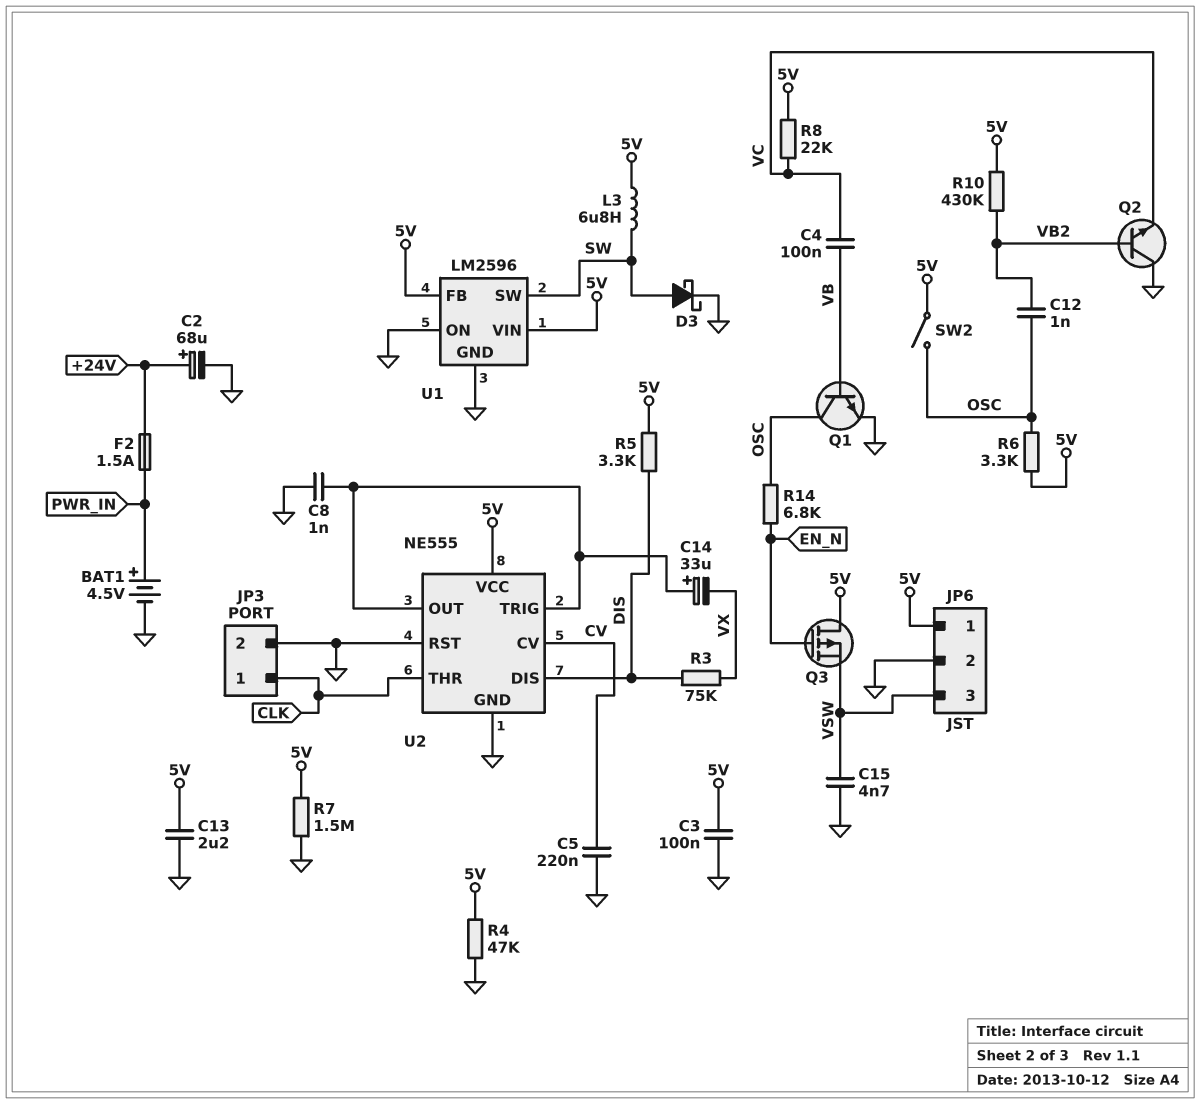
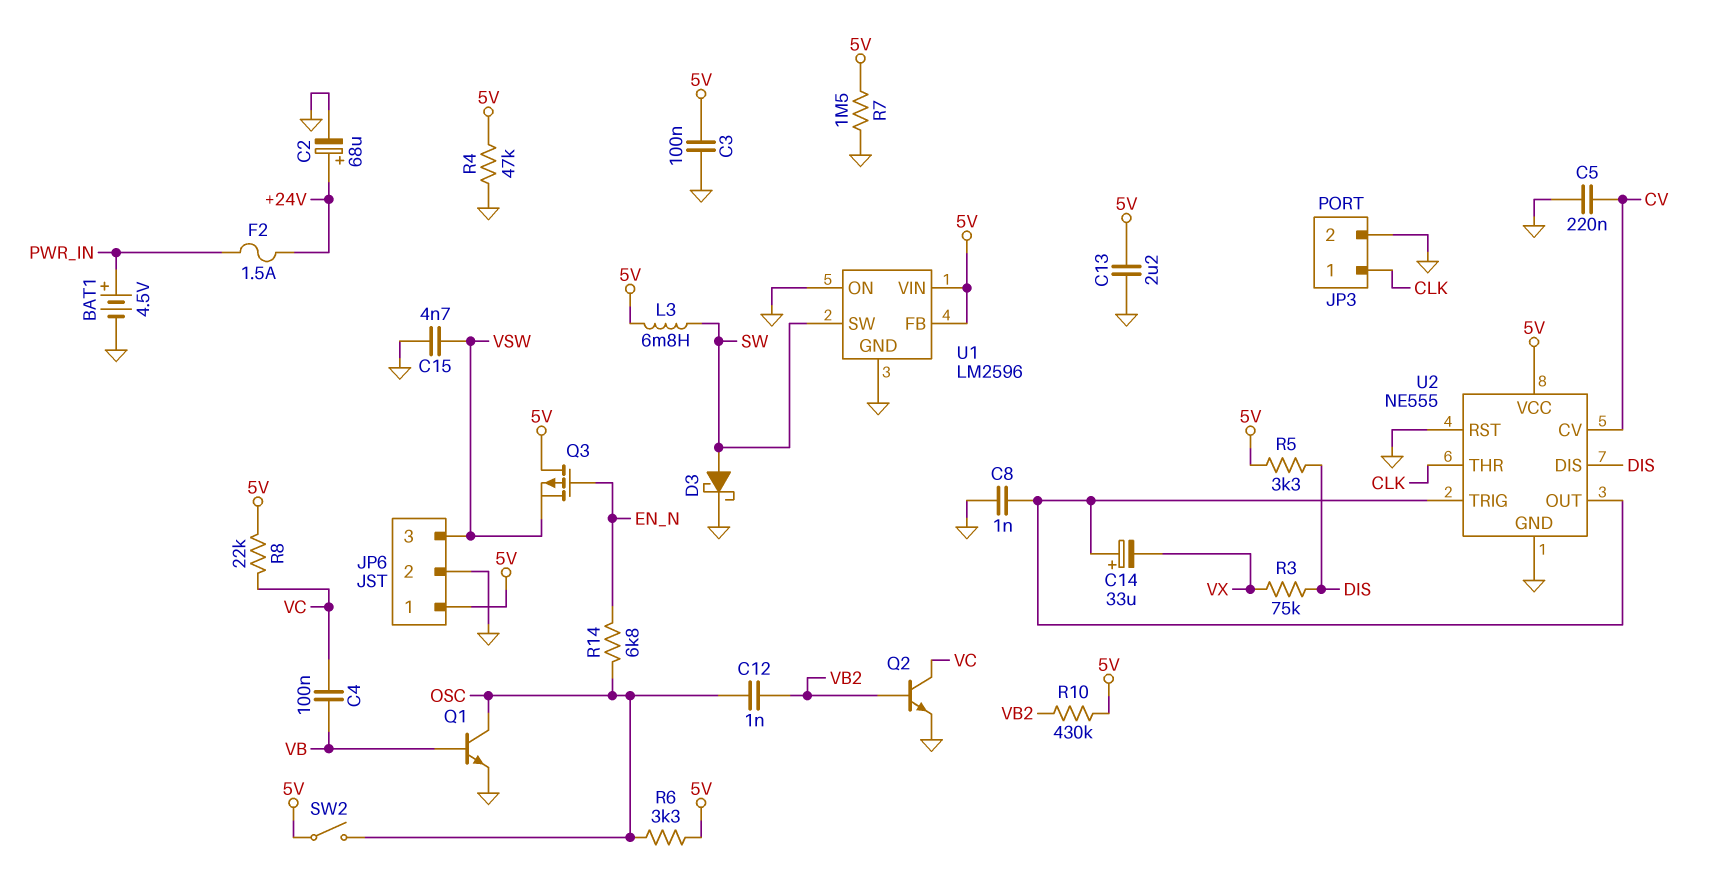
L3: 6.8uH (5V, SW) -> 6.8mH (5V, SW)
Q2: NPN (B VB2, C GND, E VC) -> NPN (B VB2, C VC, E GND)

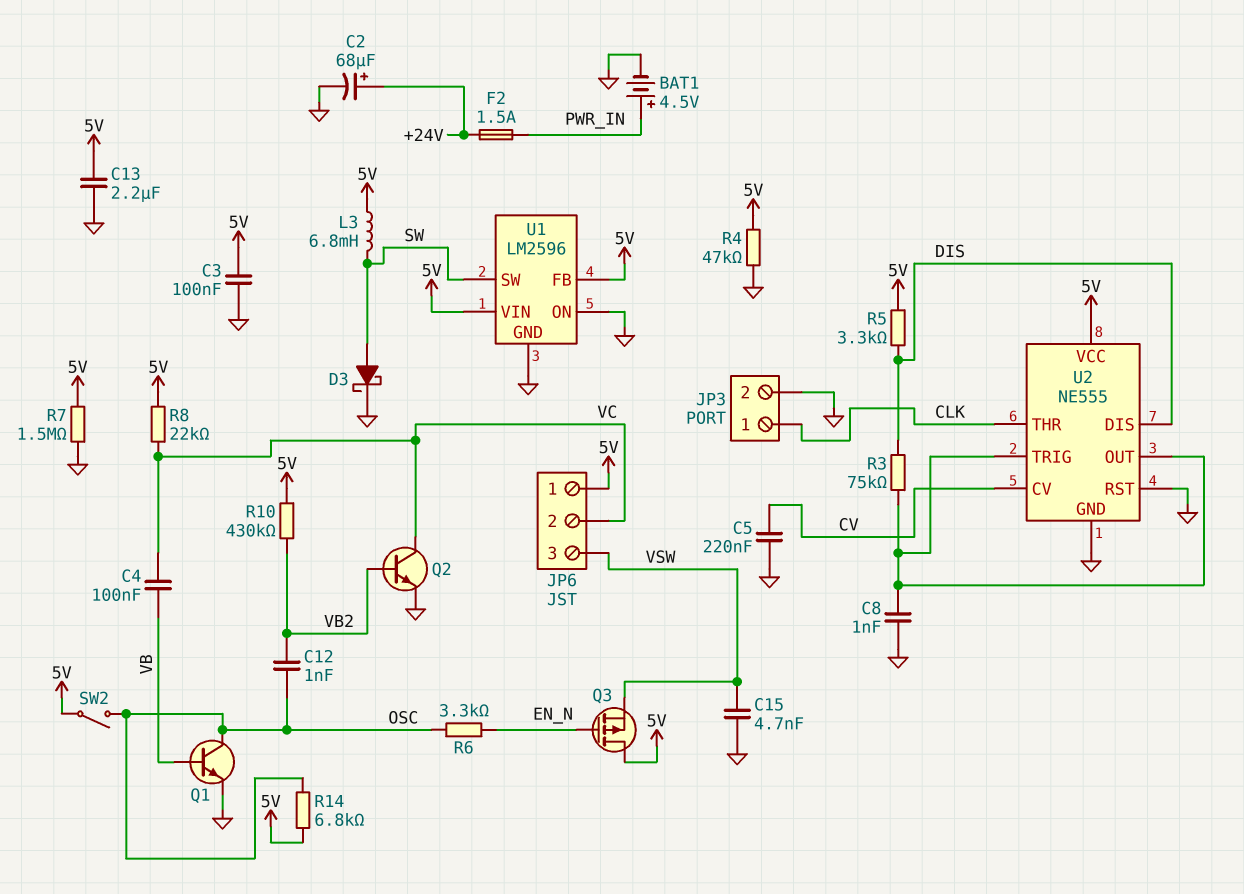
C14: 33uF (plus U2/OUT, minus VX) -> none
JP6 pin 2: GND -> VC
R3: 75k (DIS, VX) -> 75k (DIS, U2/OUT)
R6: 3.3k (5V, OSC) -> 3.3k (EN_N, OSC)
R14: 6.8k (EN_N, OSC) -> 6.8k (5V, OSC)

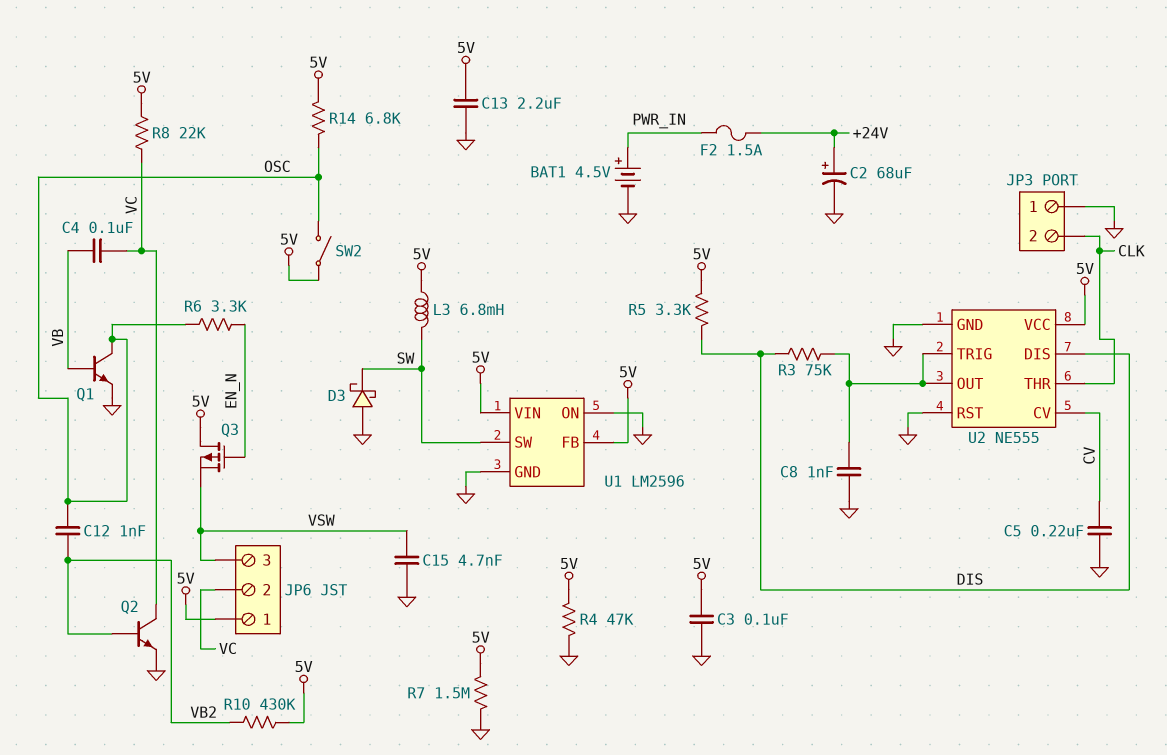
D3: schottky (A SW, K GND) -> schottky (A GND, K SW)
JP3 pin 1: CLK -> GND
JP3 pin 2: GND -> CLK

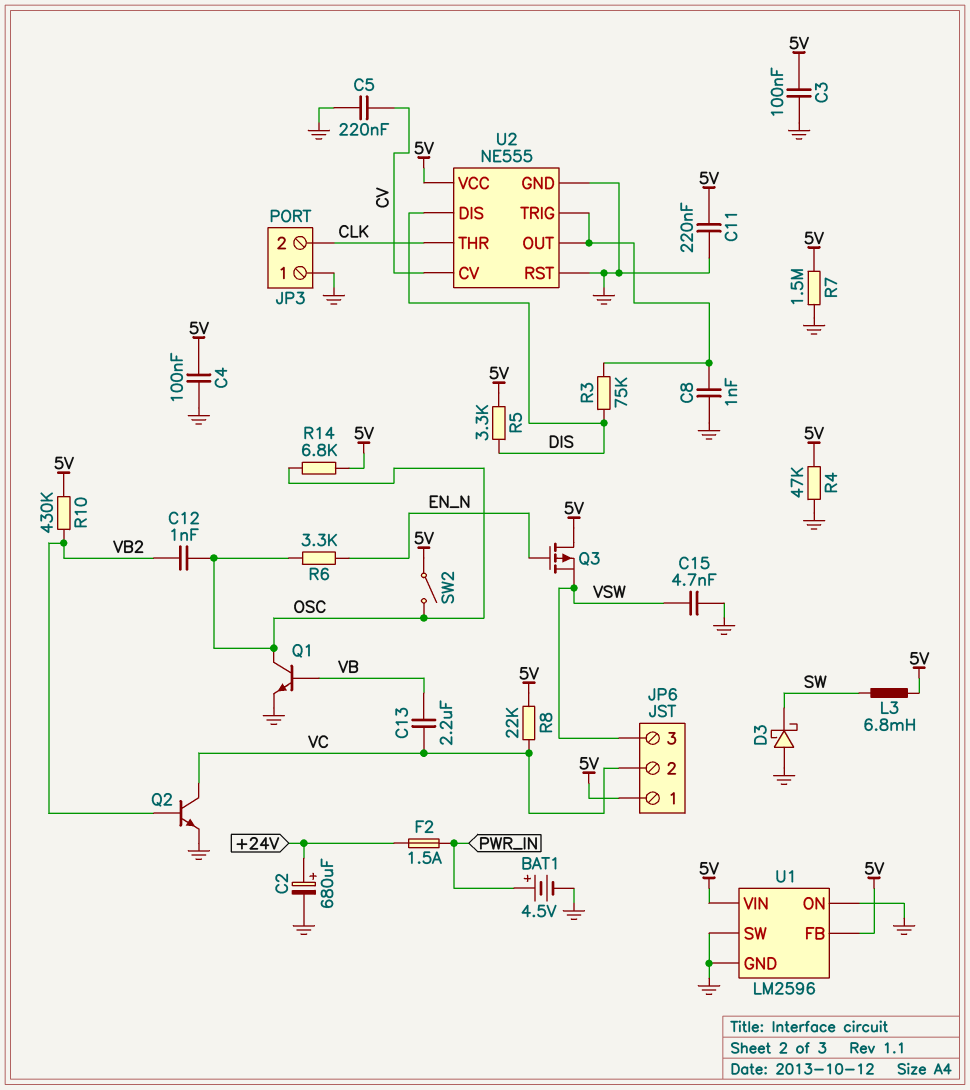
C2: 68uF (plus +24V, minus GND) -> 680uF (plus +24V, minus GND)
C4: 100nF (VB, VC) -> 100nF (5V, GND)
C11: none -> 220nF (5V, GND)
C13: 2.2uF (5V, GND) -> 2.2uF (VB, VC)
U1 pin SW: SW -> GND

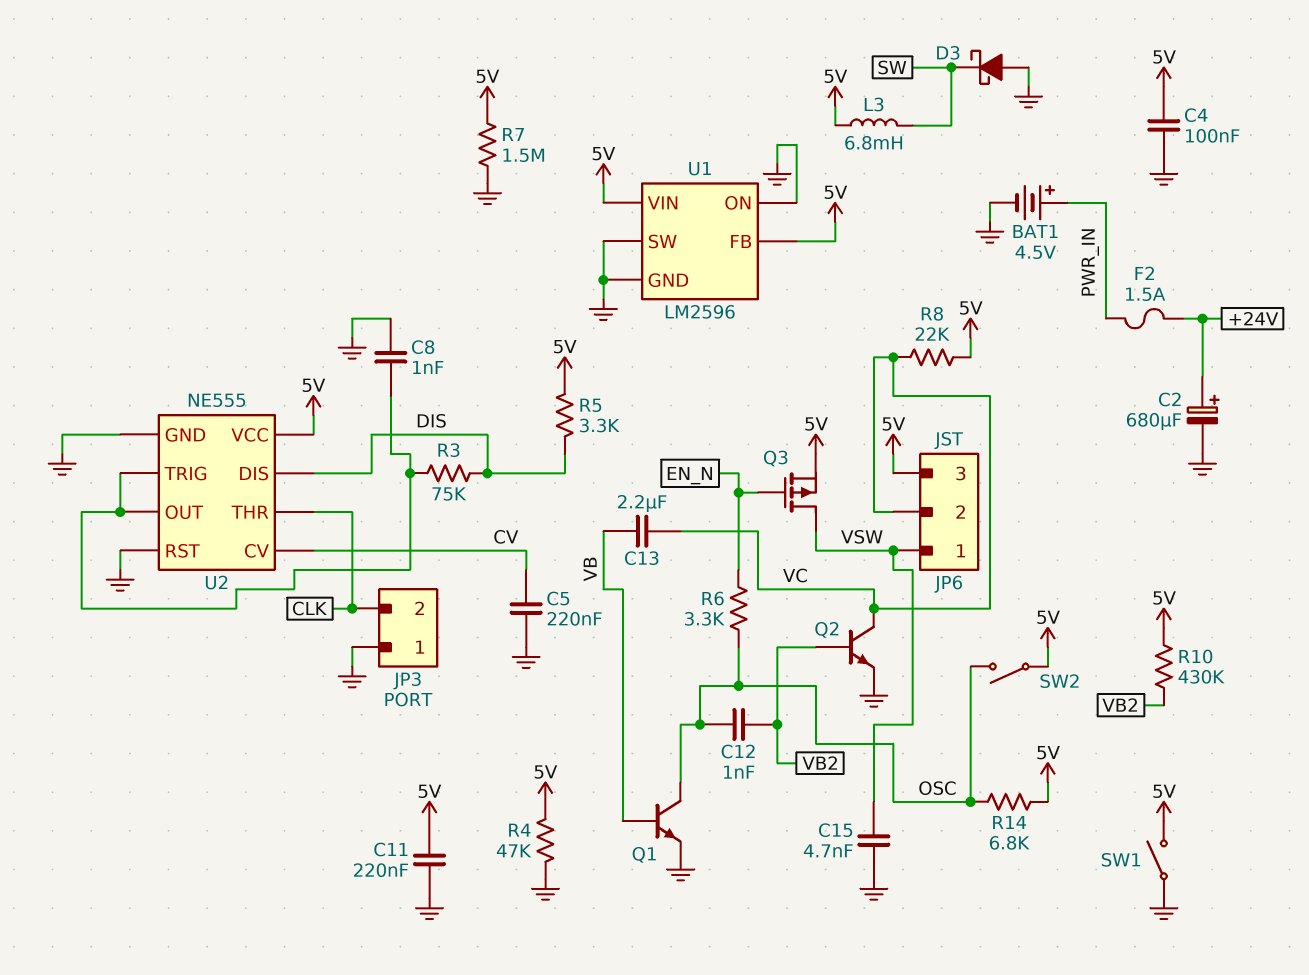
C3: 100nF (5V, GND) -> none
JP6 pin 1: 5V -> VSW
JP6 pin 3: VSW -> 5V
Q3: PMOS (G EN_N, D 5V, S VSW) -> PMOS (G EN_N, D VSW, S 5V)
SW1: none -> switch (5V, GND)

